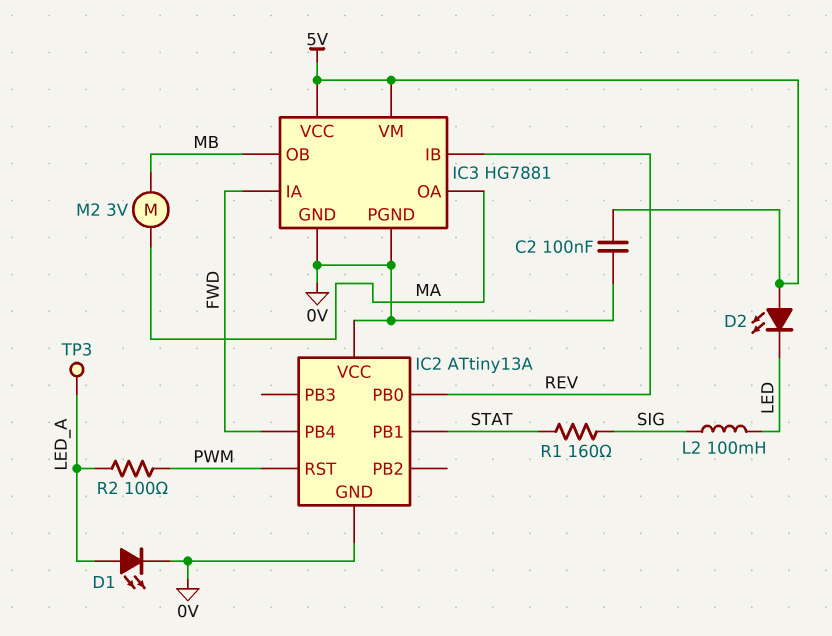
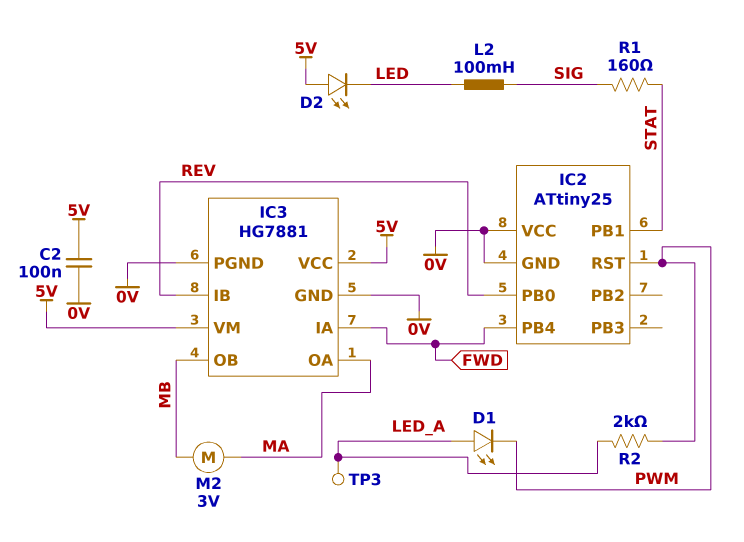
D1: LED (A LED_A, K 0V) -> LED (A LED_A, K PWM)
IC2: ATtiny13A -> ATtiny25
R2: 100 (LED_A, PWM) -> 2k (LED_A, PWM)

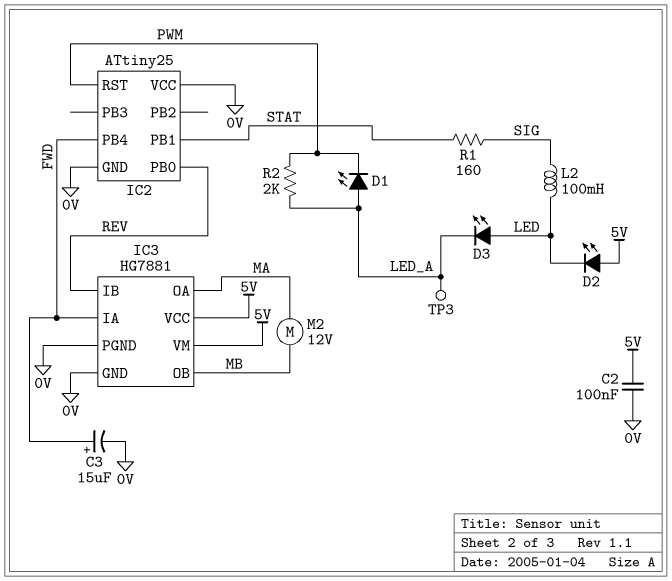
C3: none -> 15uF (plus FWD, minus 0V)
D3: none -> LED (A LED, K LED_A)
M2: motor 3V (MA, MB) -> motor 12V (MA, MB)

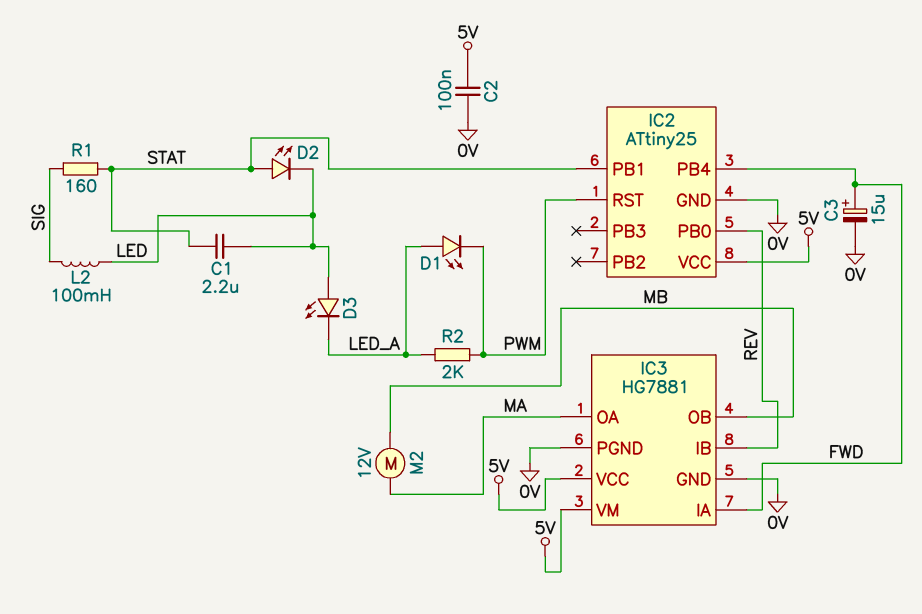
C1: none -> 2.2uF (LED, STAT)
D2: LED (A 5V, K LED) -> LED (A STAT, K LED)
IC2 pin VCC: 0V -> 5V
TP3: test point (LED_A) -> none

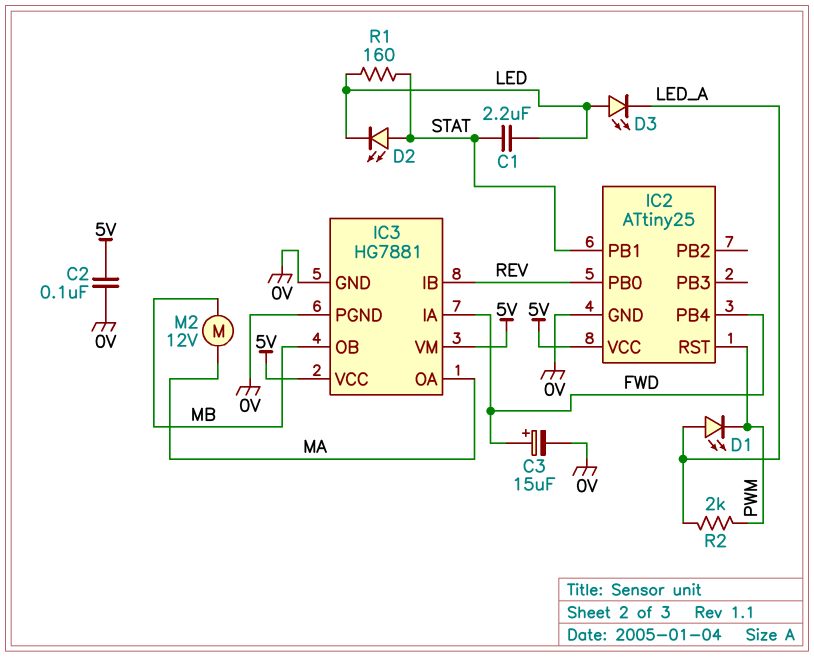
L2: 100mH (LED, SIG) -> none
R1: 160 (SIG, STAT) -> 160 (LED, STAT)

